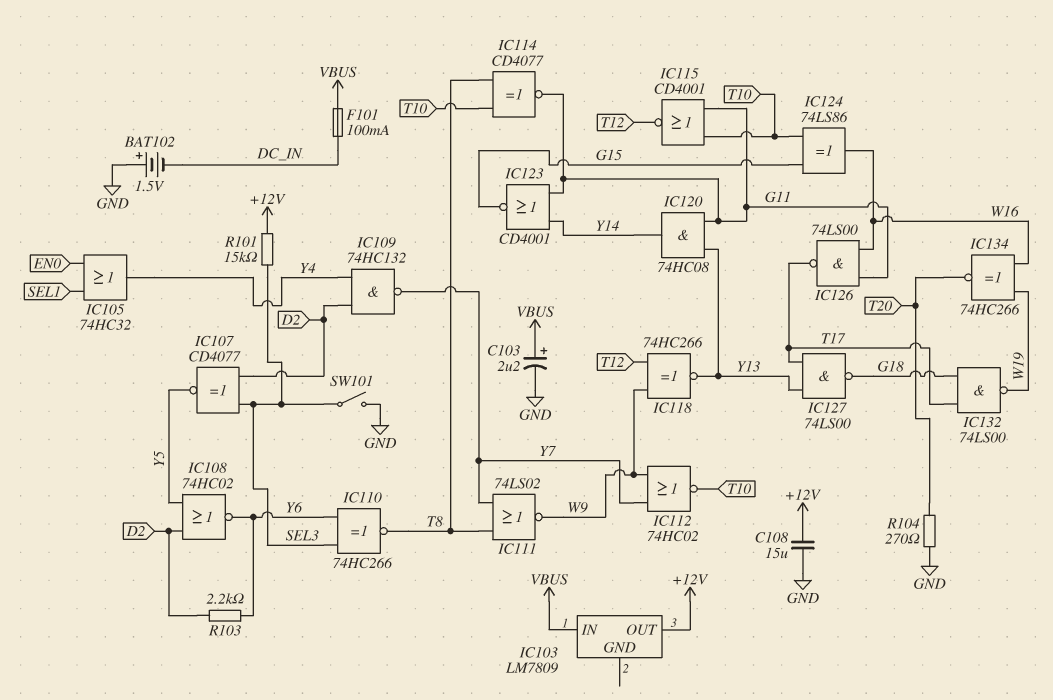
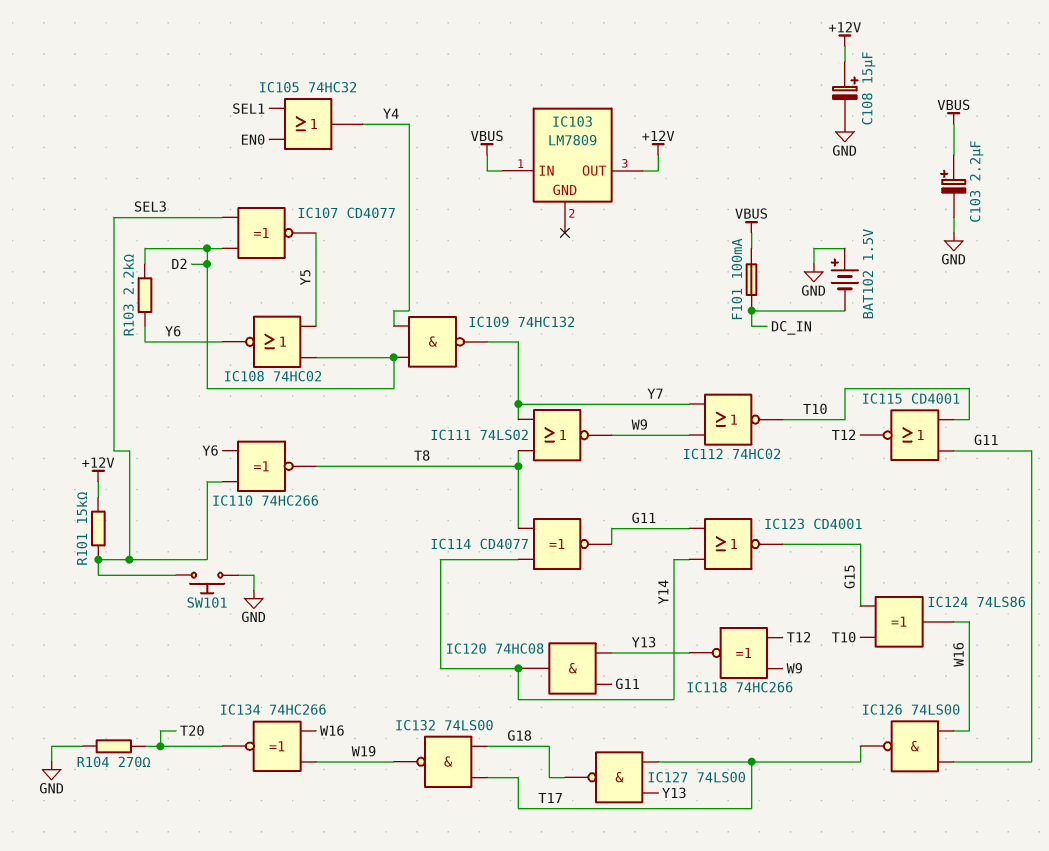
C108: 15uF (+12V, GND) -> 15uF (plus +12V, minus GND)
IC114: XNOR CD4077 (in T8, in T10, out G11) -> XNOR CD4077 (in T8, in Y14, out G11)
SW101: switch (GND, SEL3) -> button (GND, SEL3)

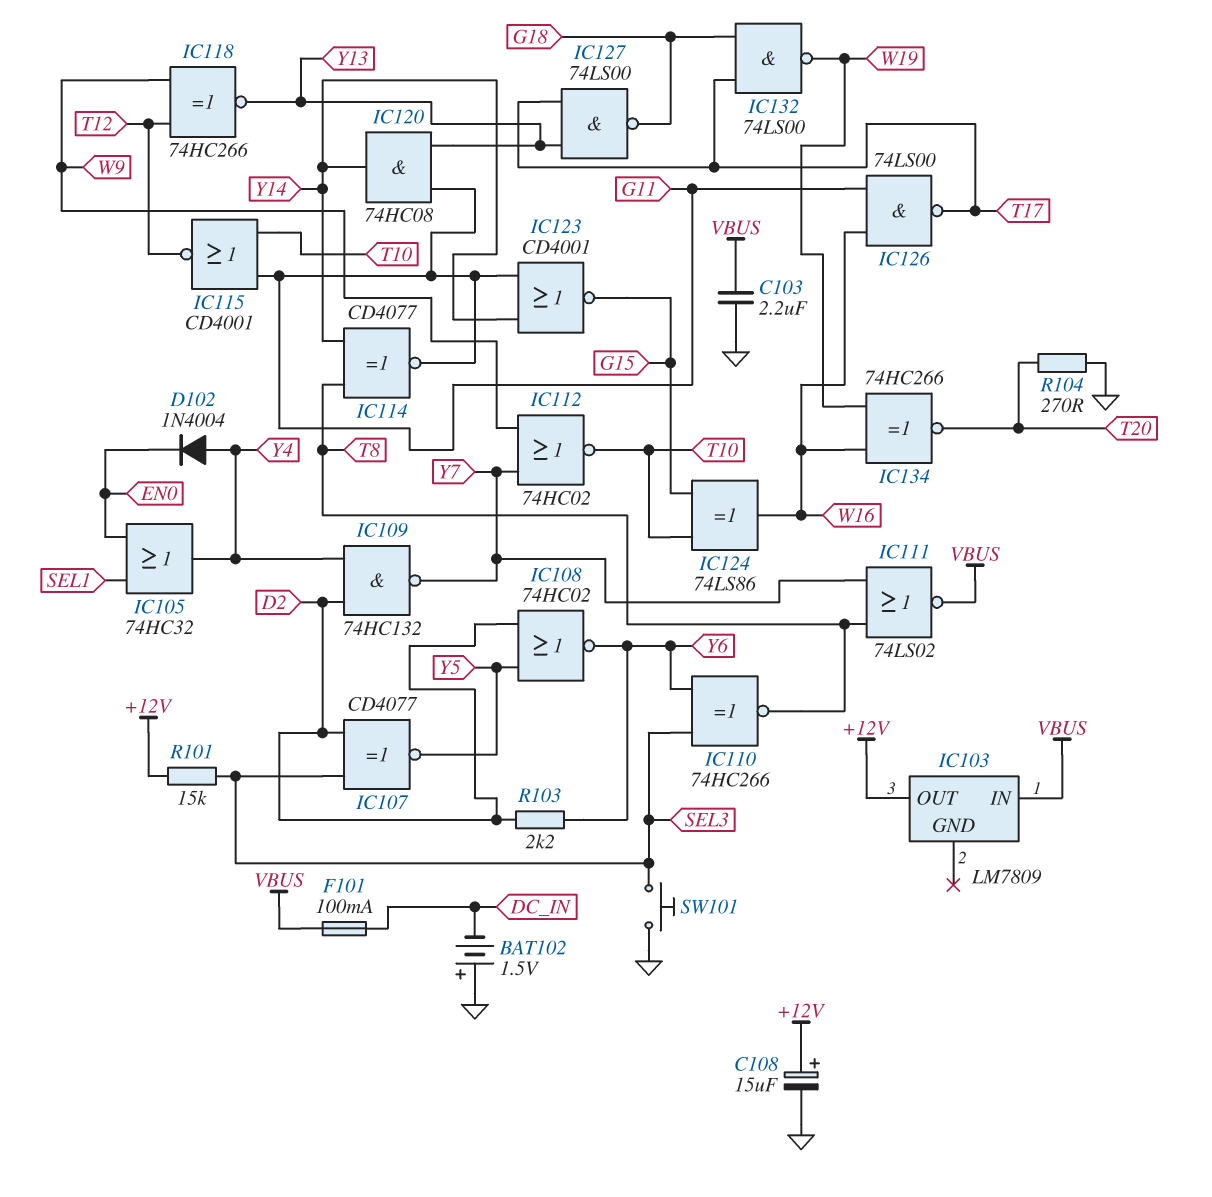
C103: 2.2uF (plus VBUS, minus GND) -> 2.2uF (GND, VBUS)
D102: none -> diode 1N4004 (A Y4, K EN0)
IC111: NOR 74LS02 (in T8, in Y7, out W9) -> NOR 74LS02 (in T8, in Y7, out VBUS)

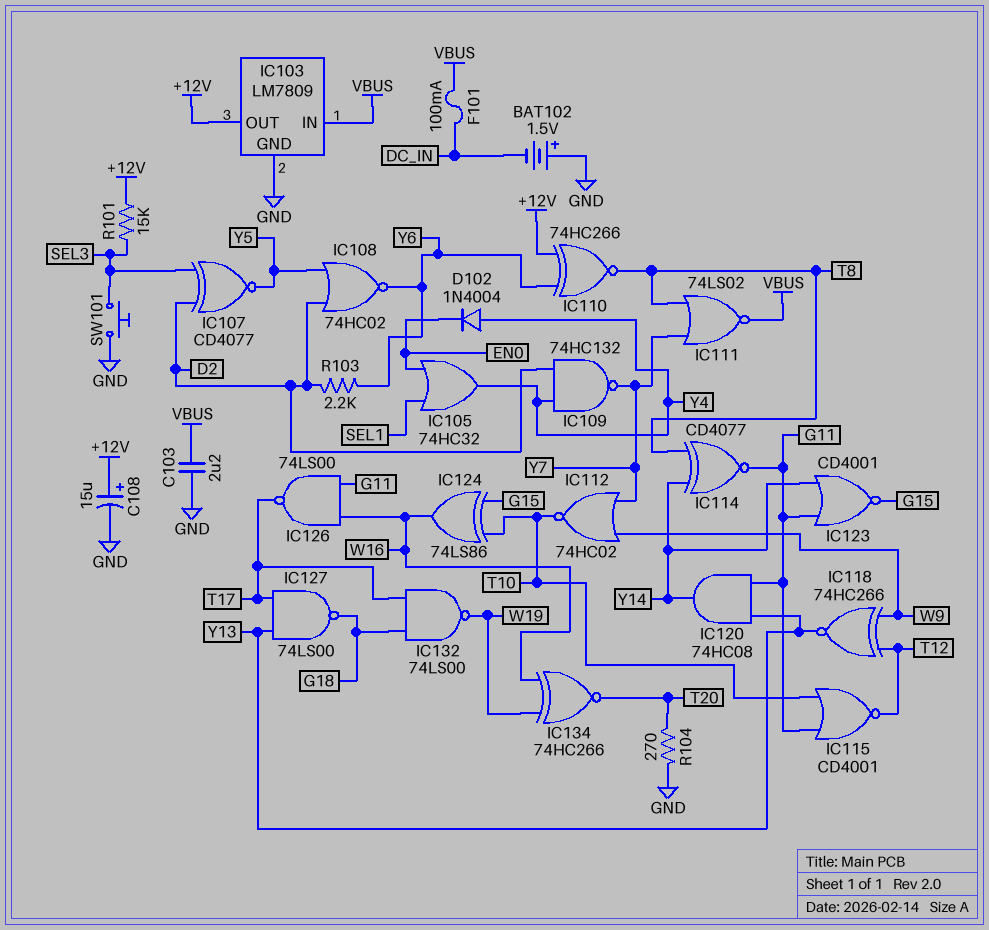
IC103 pin GND: none -> GND
IC110: XNOR 74HC266 (in SEL3, in Y6, out T8) -> XNOR 74HC266 (in +12V, in Y6, out T8)

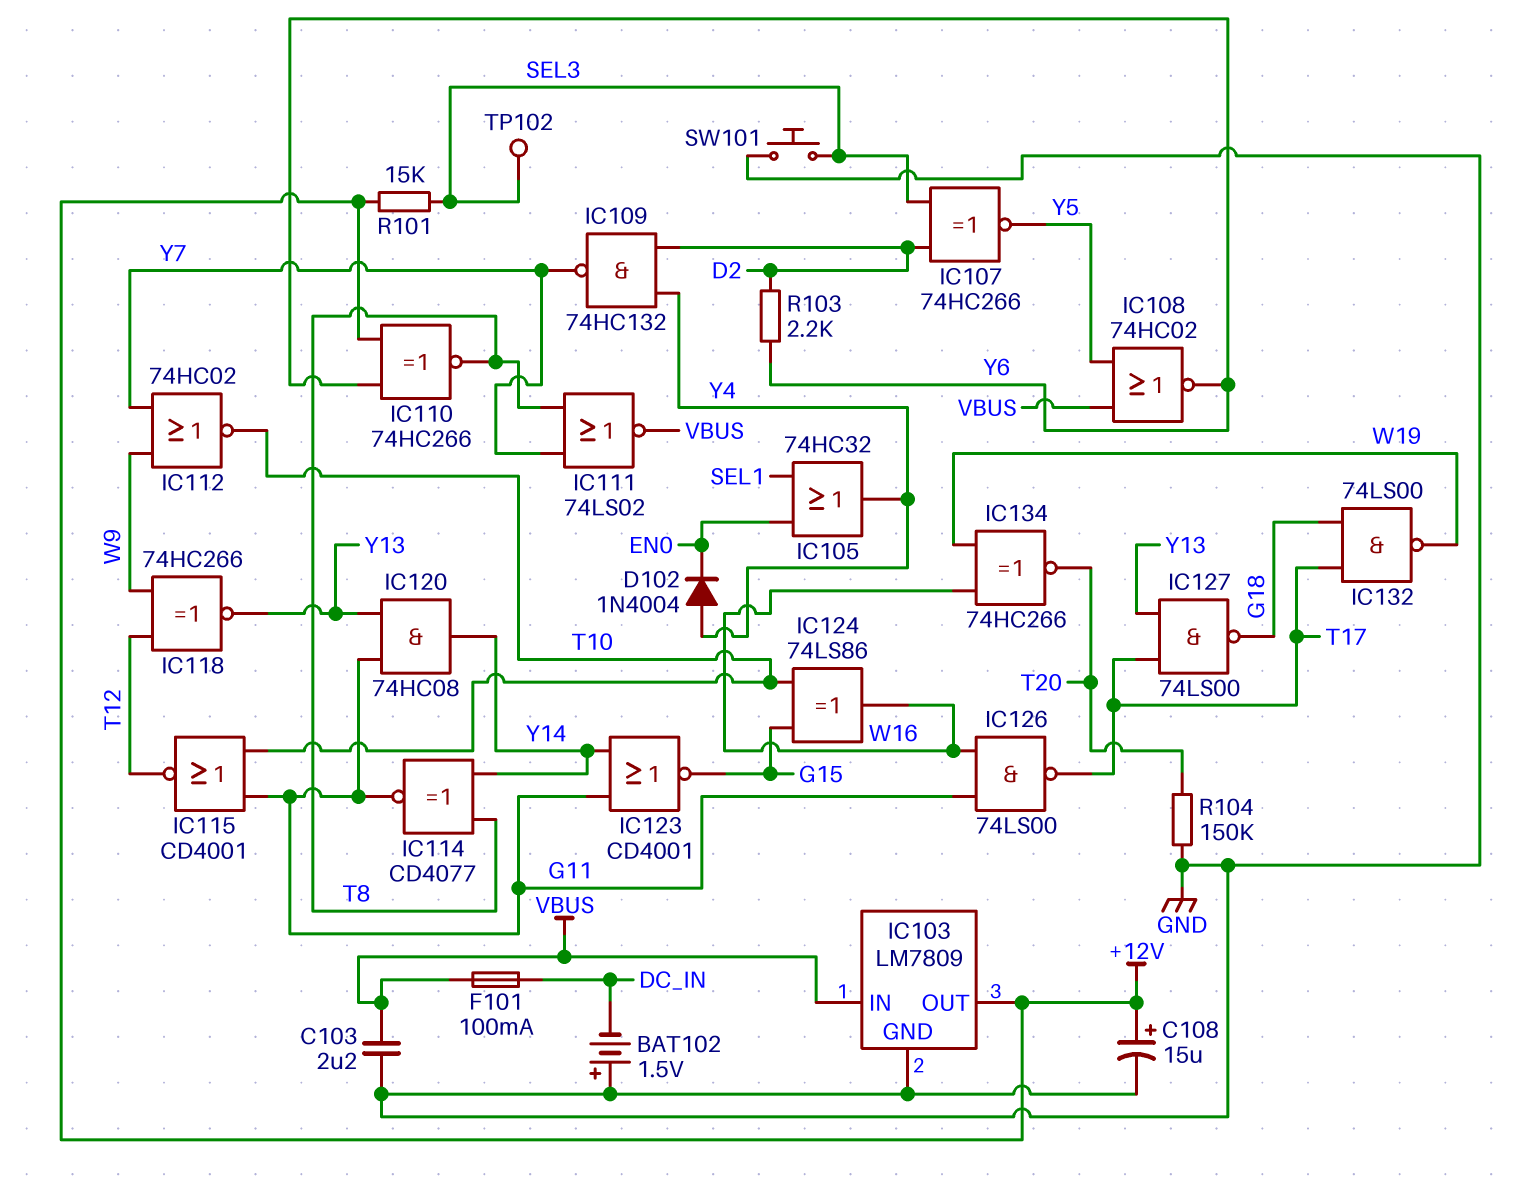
IC107: XNOR CD4077 (in D2, in SEL3, out Y5) -> XNOR 74HC266 (in D2, in SEL3, out Y5)
IC108: NOR 74HC02 (in D2, in Y5, out Y6) -> NOR 74HC02 (in VBUS, in Y5, out Y6)
R104: 270 (GND, T20) -> 150k (GND, T20)
TP102: none -> test point (SEL3)

